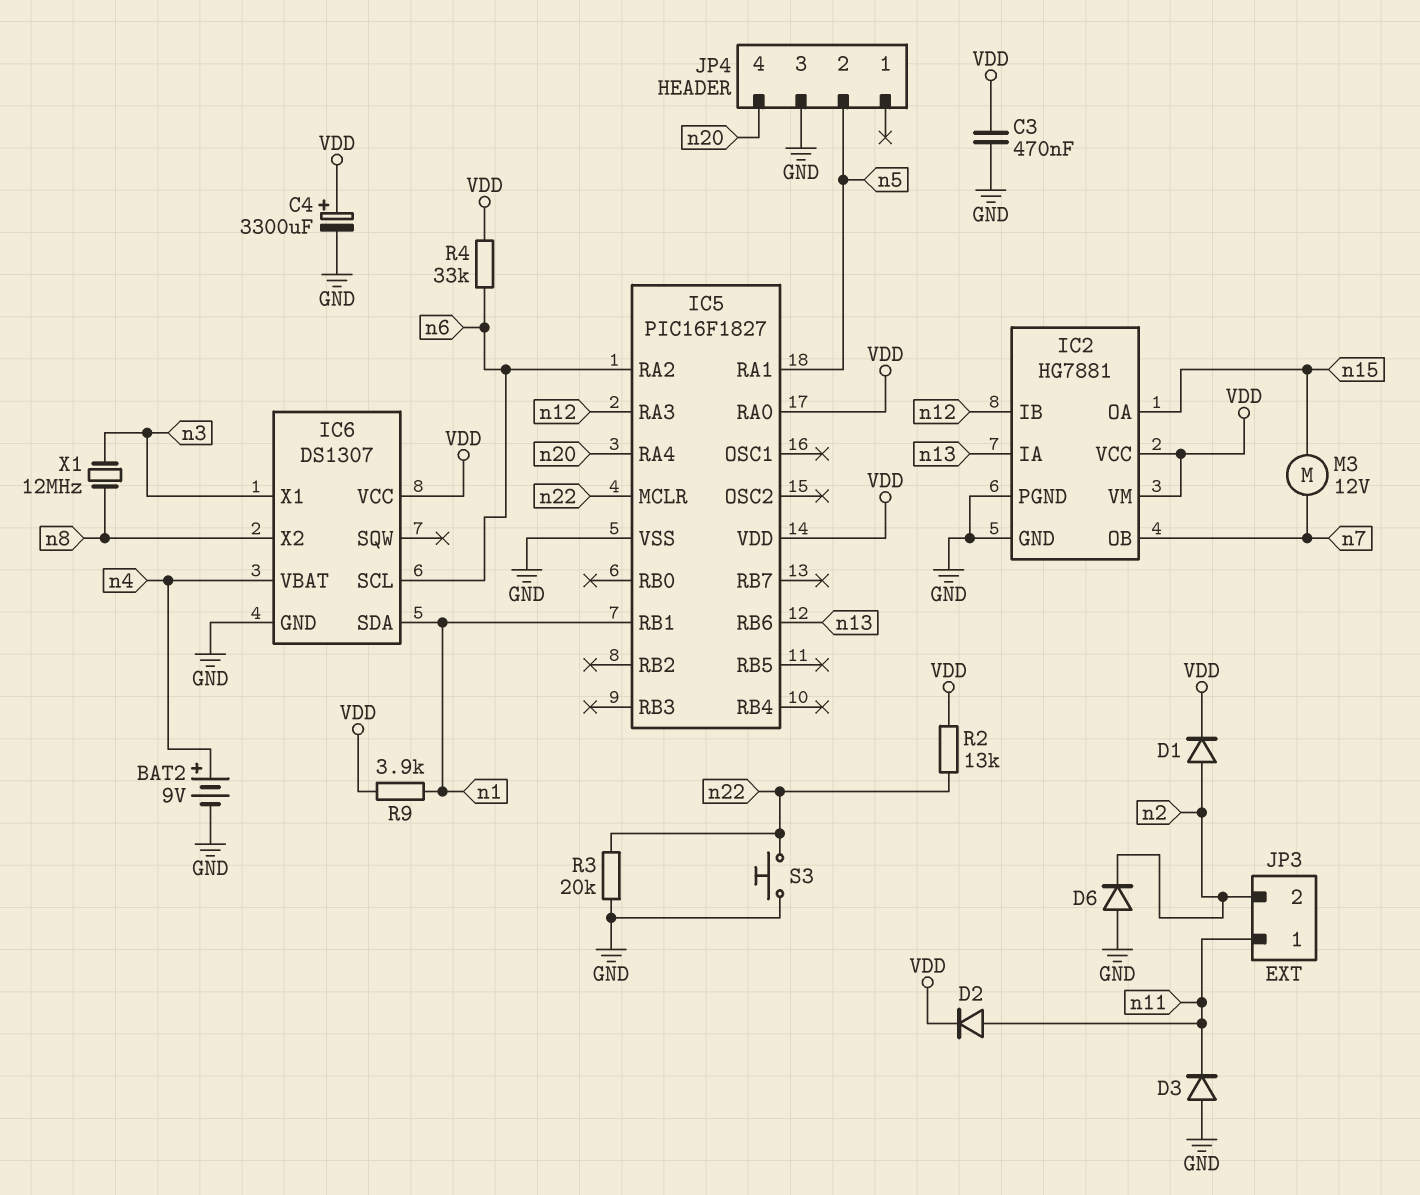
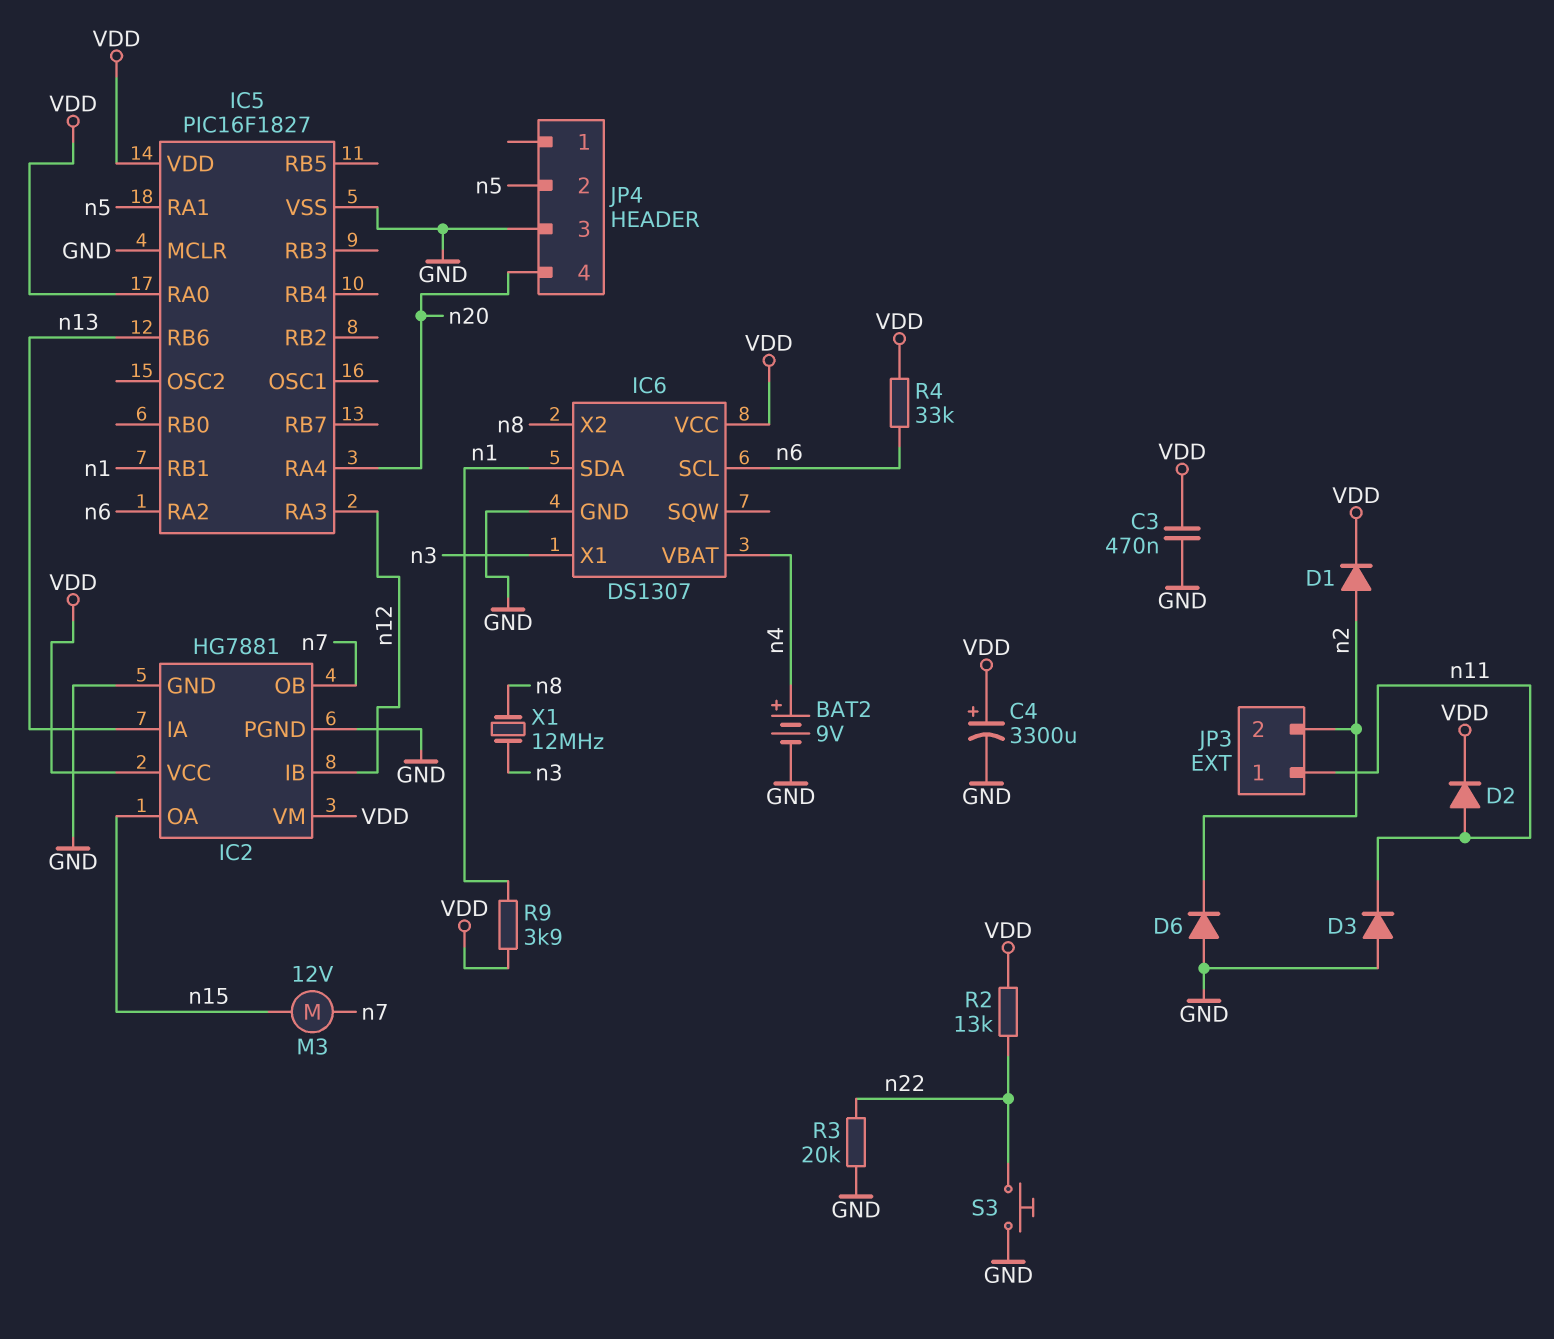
IC5 pin MCLR: n22 -> GND

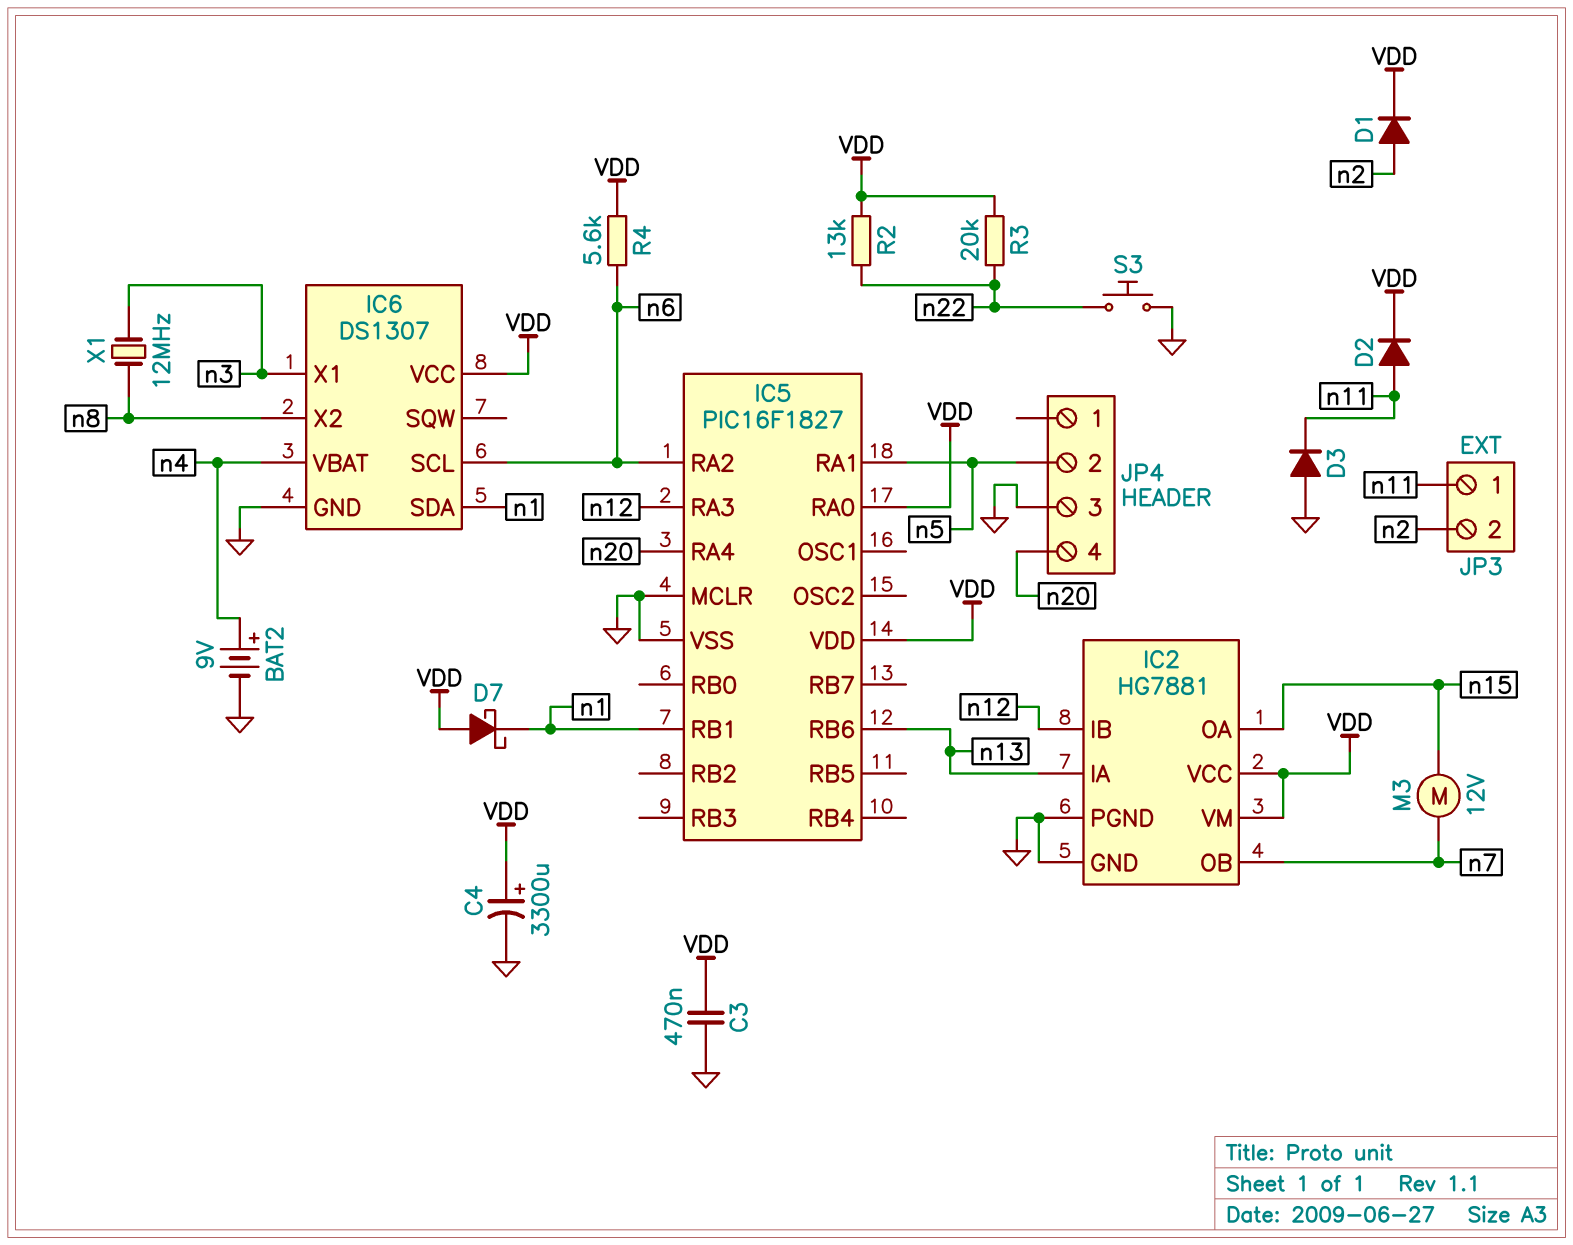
D6: diode (A GND, K n2) -> none
D7: none -> schottky (A VDD, K n1)
R3: 20k (GND, n22) -> 20k (VDD, n22)
R4: 33k (VDD, n6) -> 5.6k (VDD, n6)
R9: 3.9k (VDD, n1) -> none

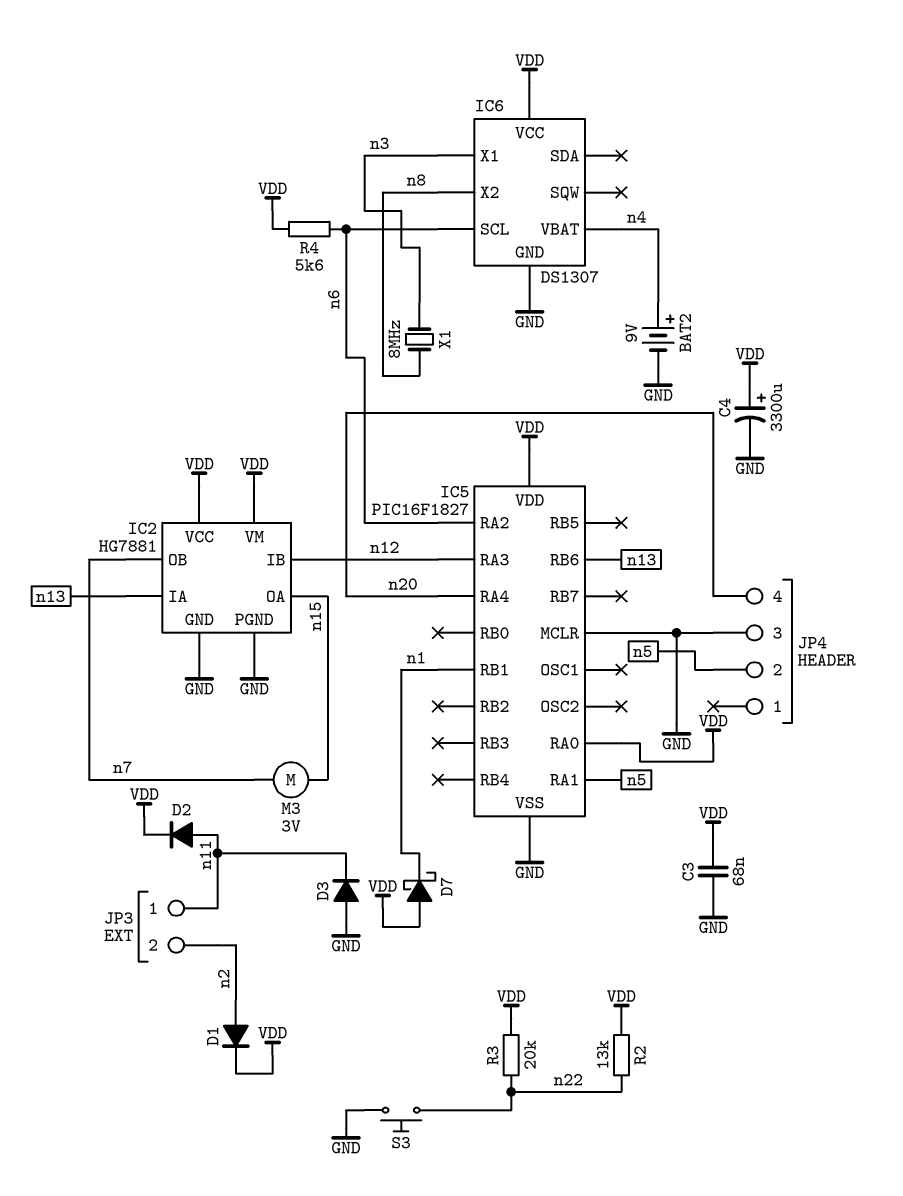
C3: 470nF (GND, VDD) -> 68nF (GND, VDD)
IC6 pin SDA: n1 -> none
M3: motor 12V (n7, n15) -> motor 3V (n7, n15)
X1: 12MHz (n3, n8) -> 8MHz (n3, n8)

